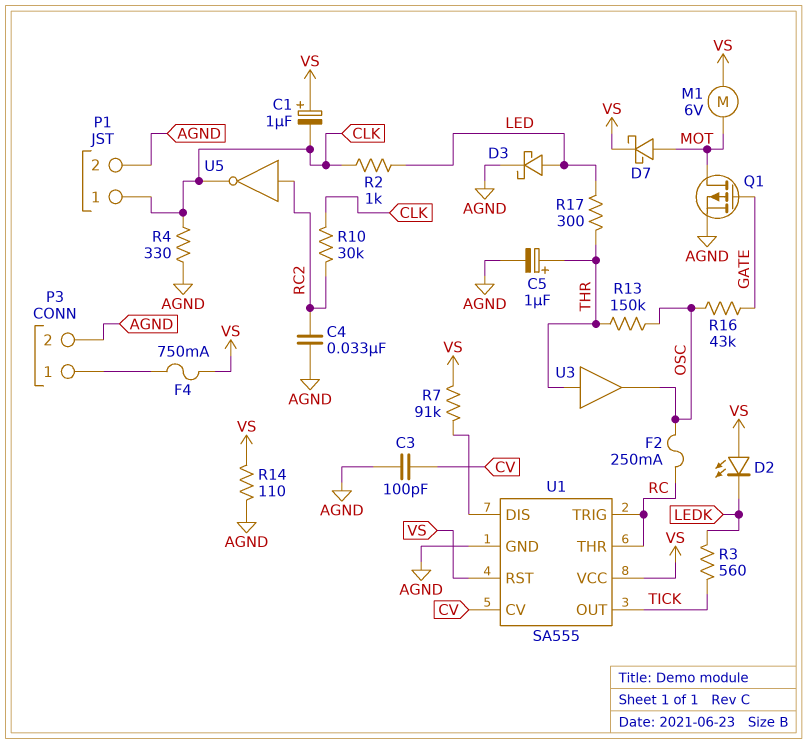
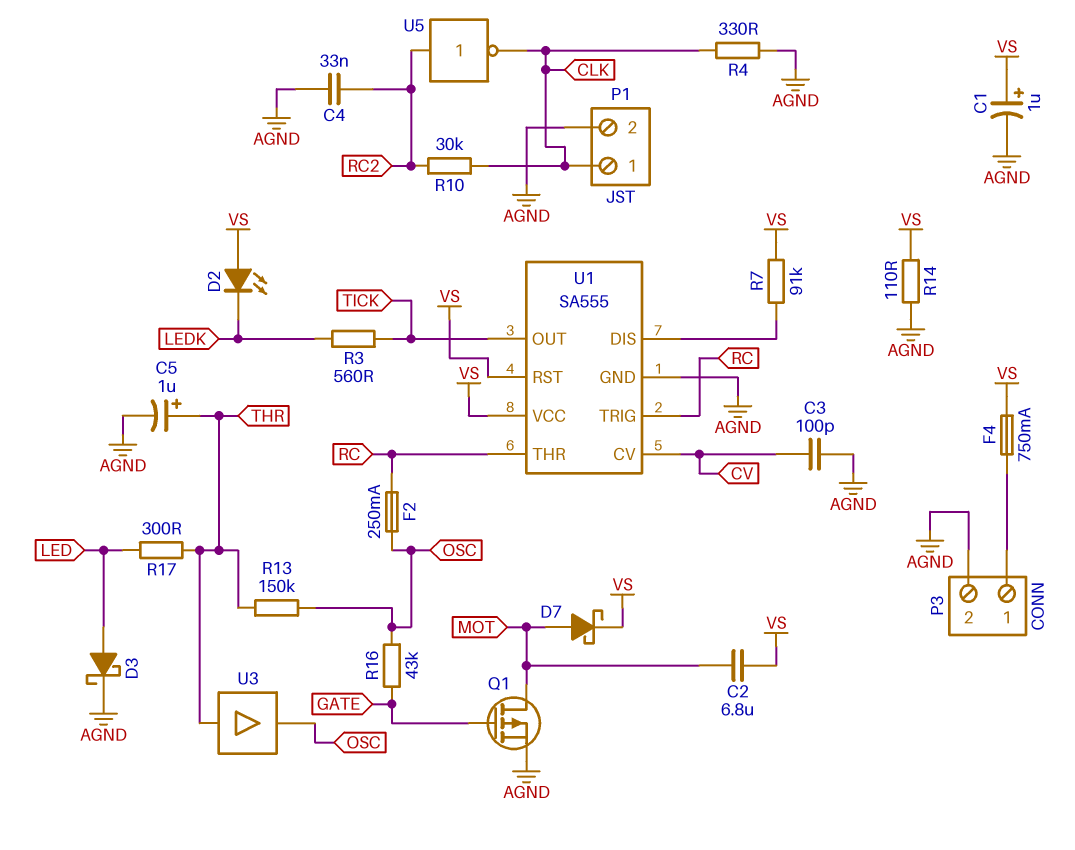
C1: 1uF (plus VS, minus CLK) -> 1uF (plus VS, minus AGND)
C2: none -> 6.8uF (MOT, VS)
M1: motor 6V (MOT, VS) -> none
R2: 1k (CLK, LED) -> none

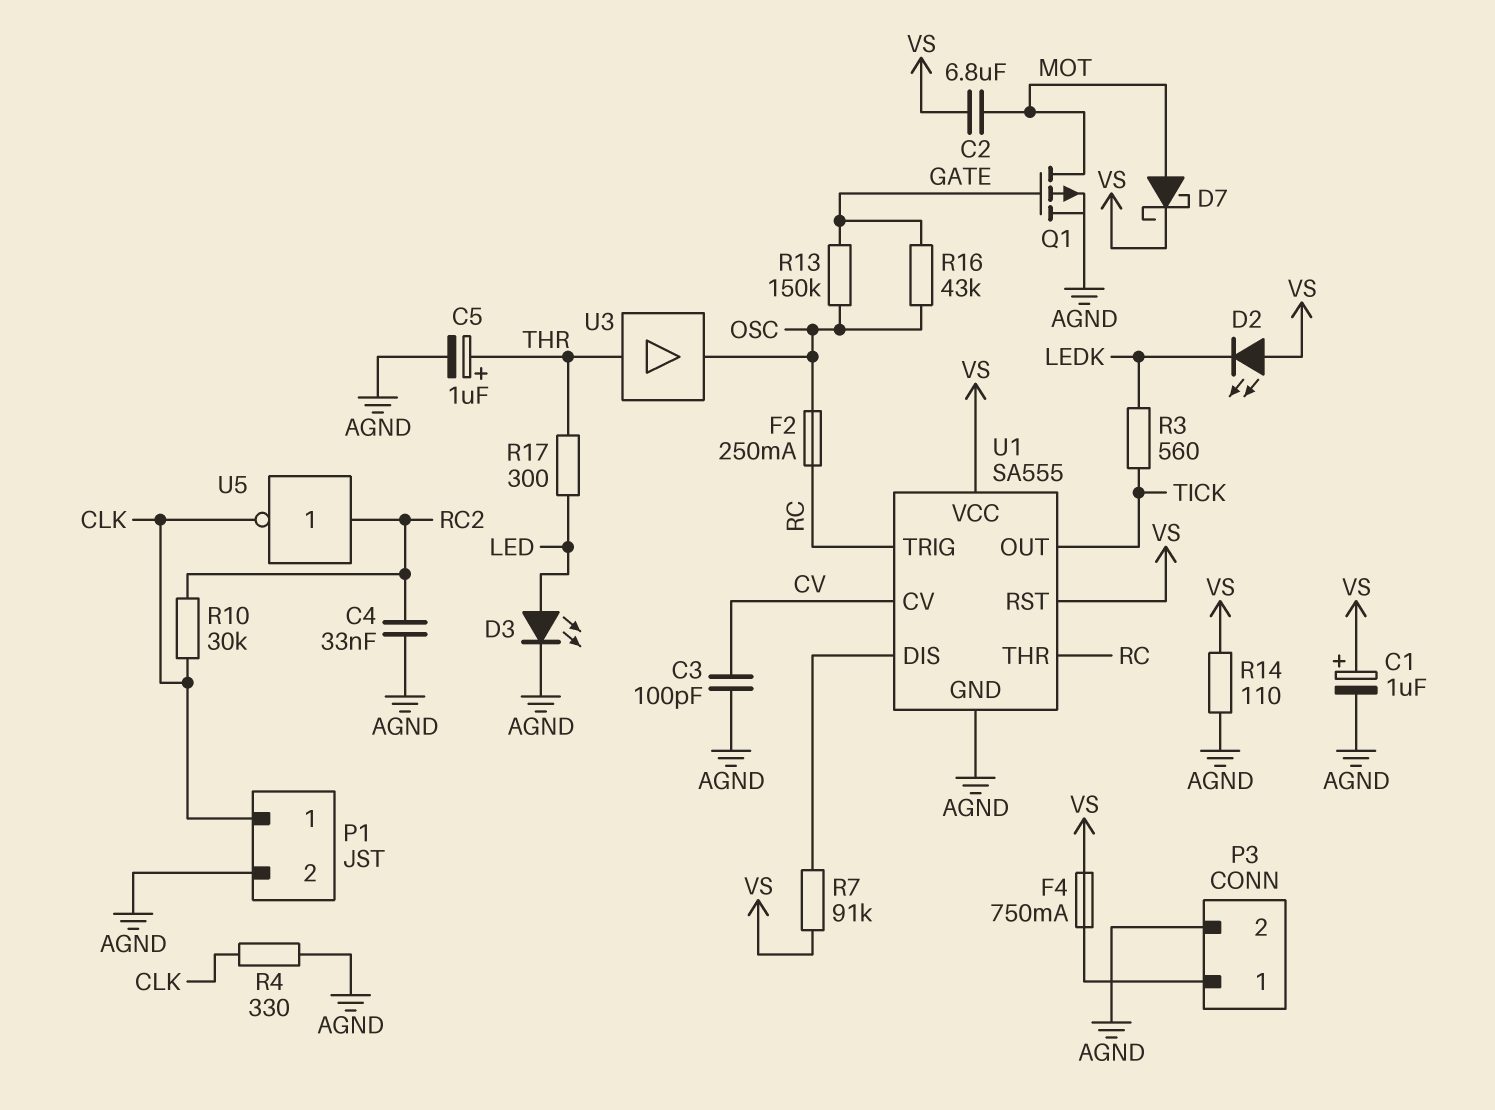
D3: schottky (A LED, K AGND) -> LED (A LED, K AGND)
R13: 150k (OSC, THR) -> 150k (GATE, OSC)

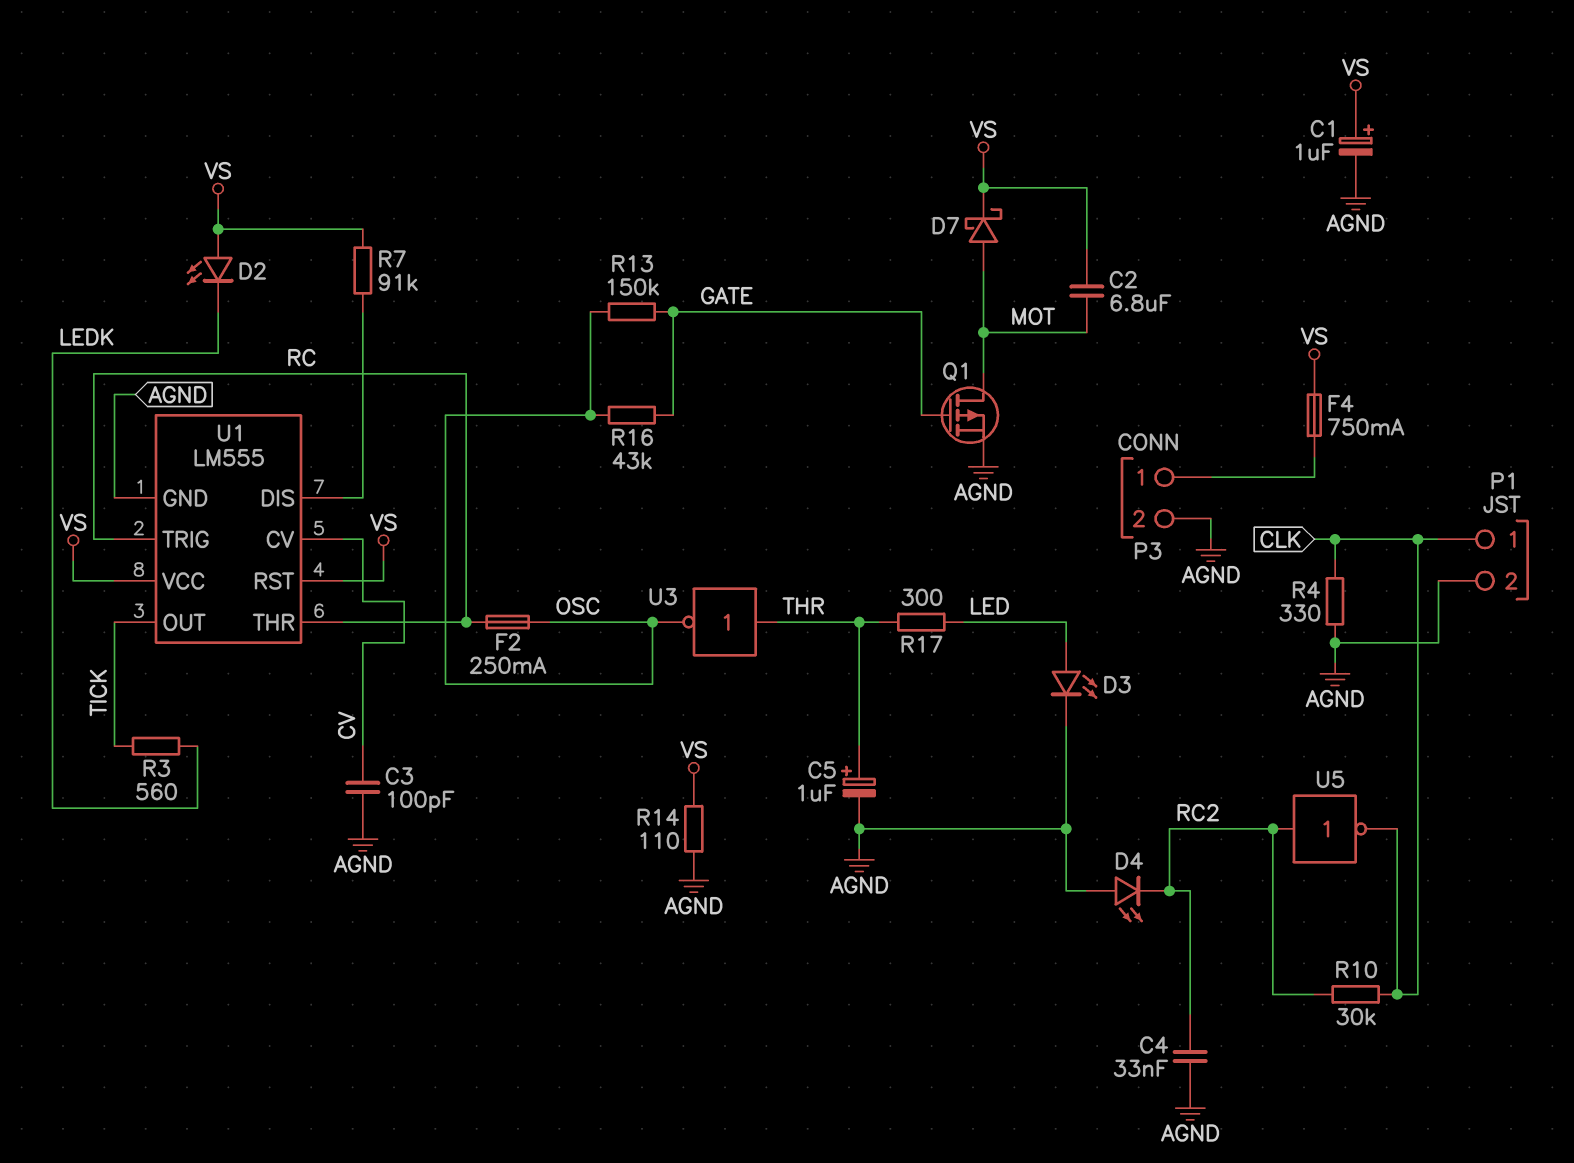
D4: none -> LED (A AGND, K RC2)
U1: SA555 -> LM555
U3: buffer (in THR, out OSC) -> NOT (in THR, out OSC)

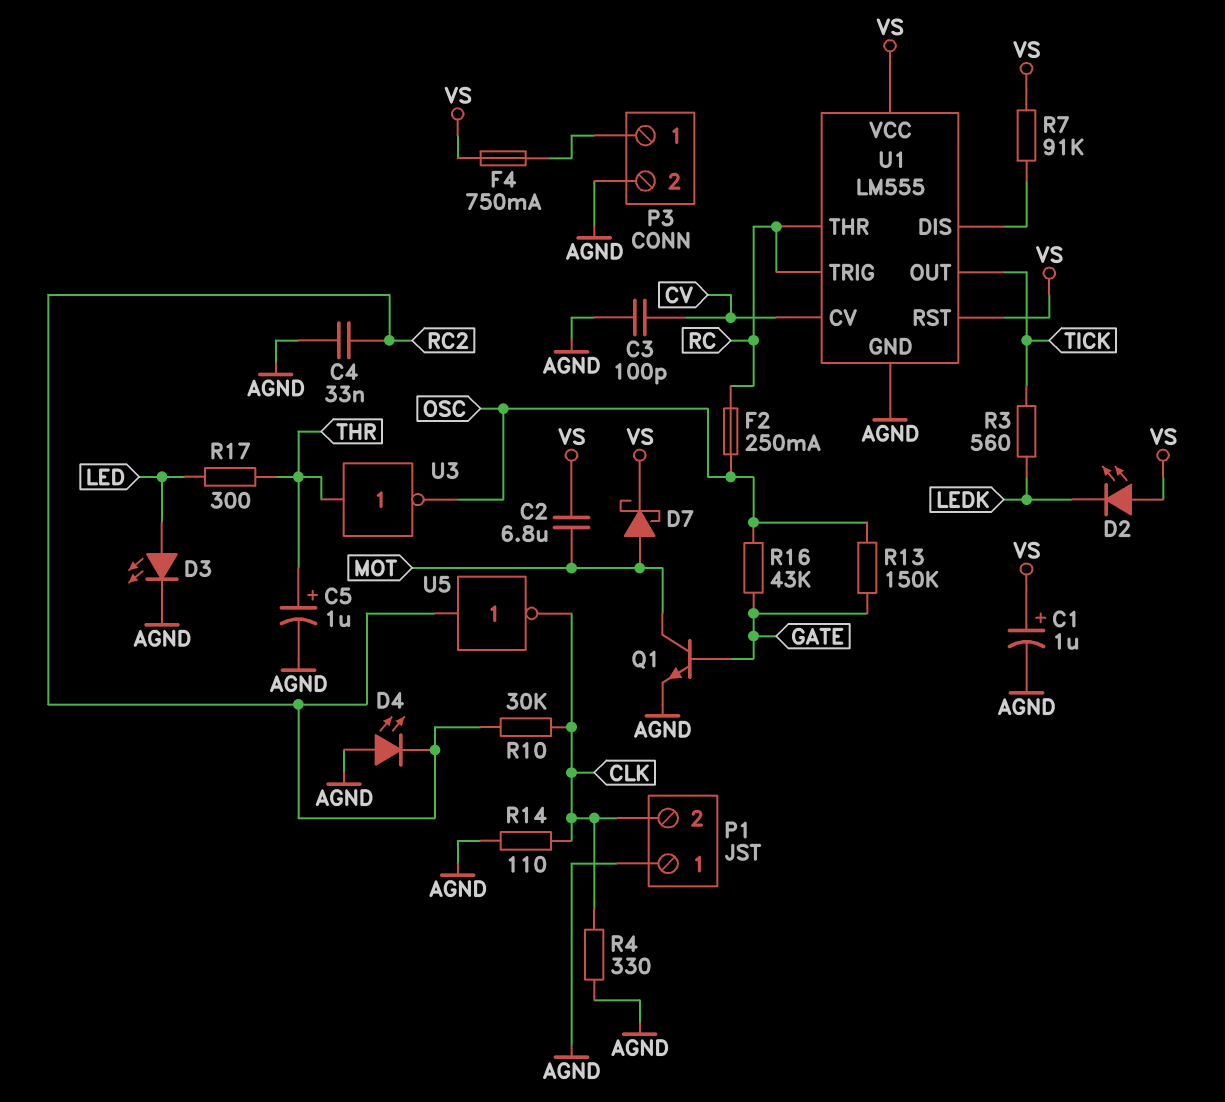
P1 pin 1: CLK -> AGND
P1 pin 2: AGND -> CLK
Q1: PMOS (G GATE, D MOT, S AGND) -> NPN (B GATE, C MOT, E AGND)
R14: 110 (AGND, VS) -> 110 (AGND, CLK)

